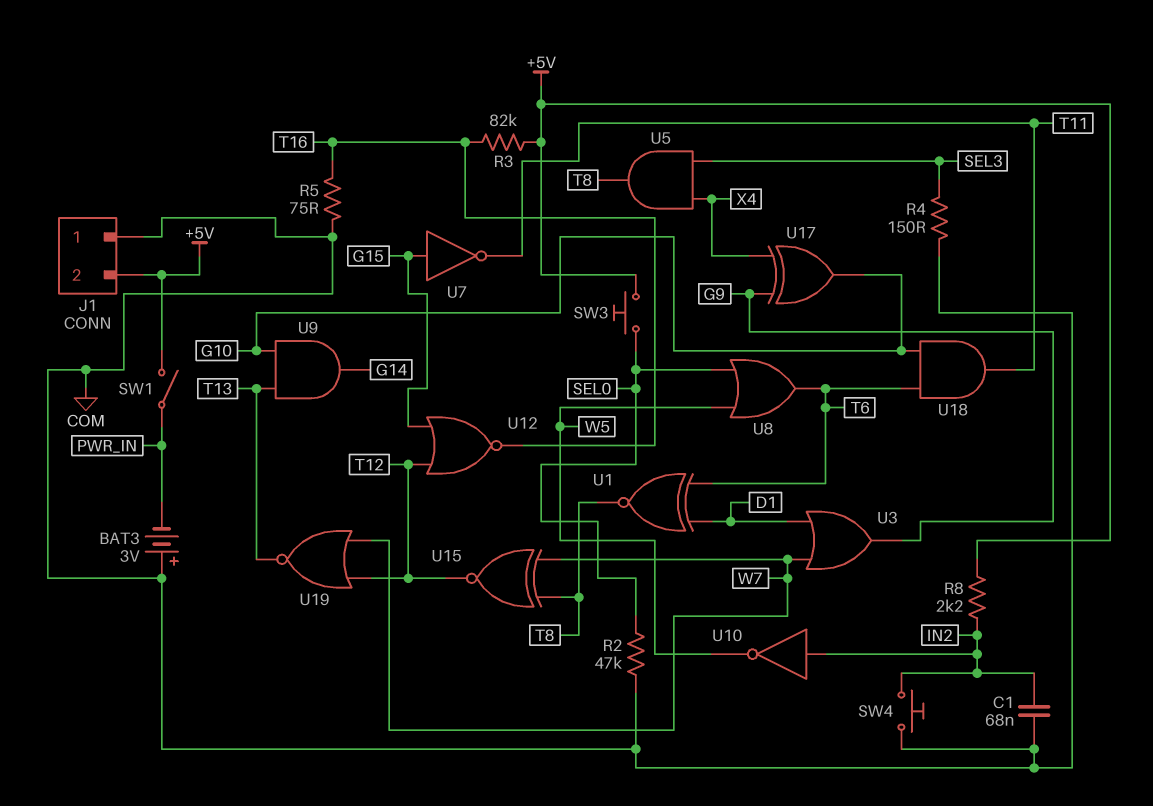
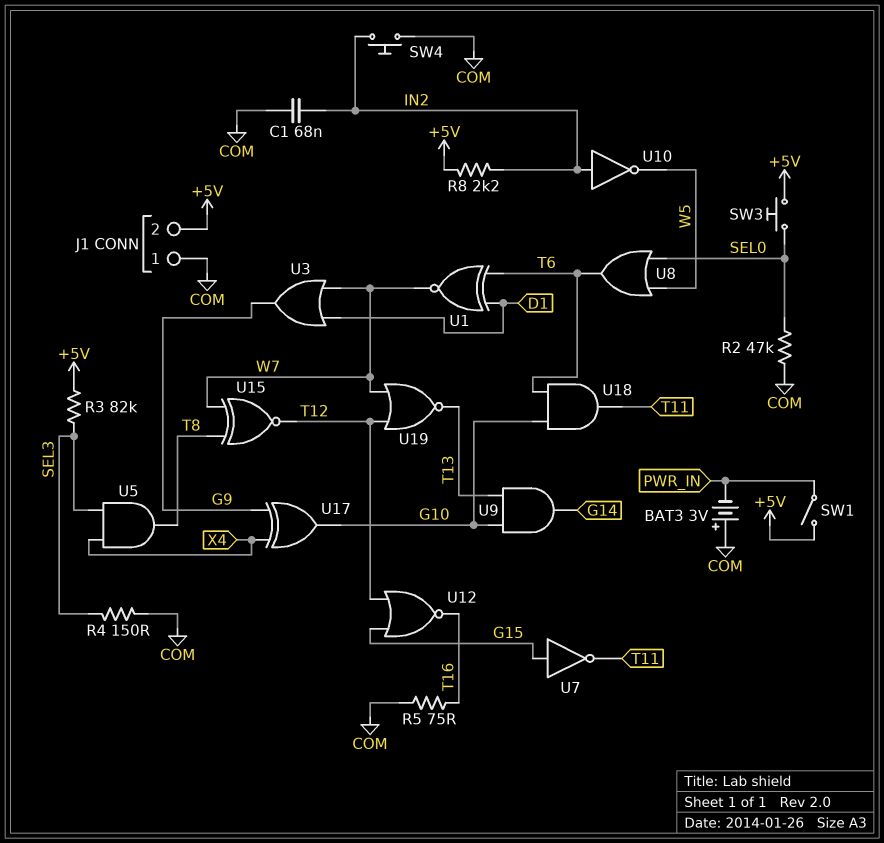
R3: 82k (+5V, T16) -> 82k (+5V, SEL3)
U1: XNOR (in D1, in T6, out T8) -> XNOR (in D1, in T6, out W7)

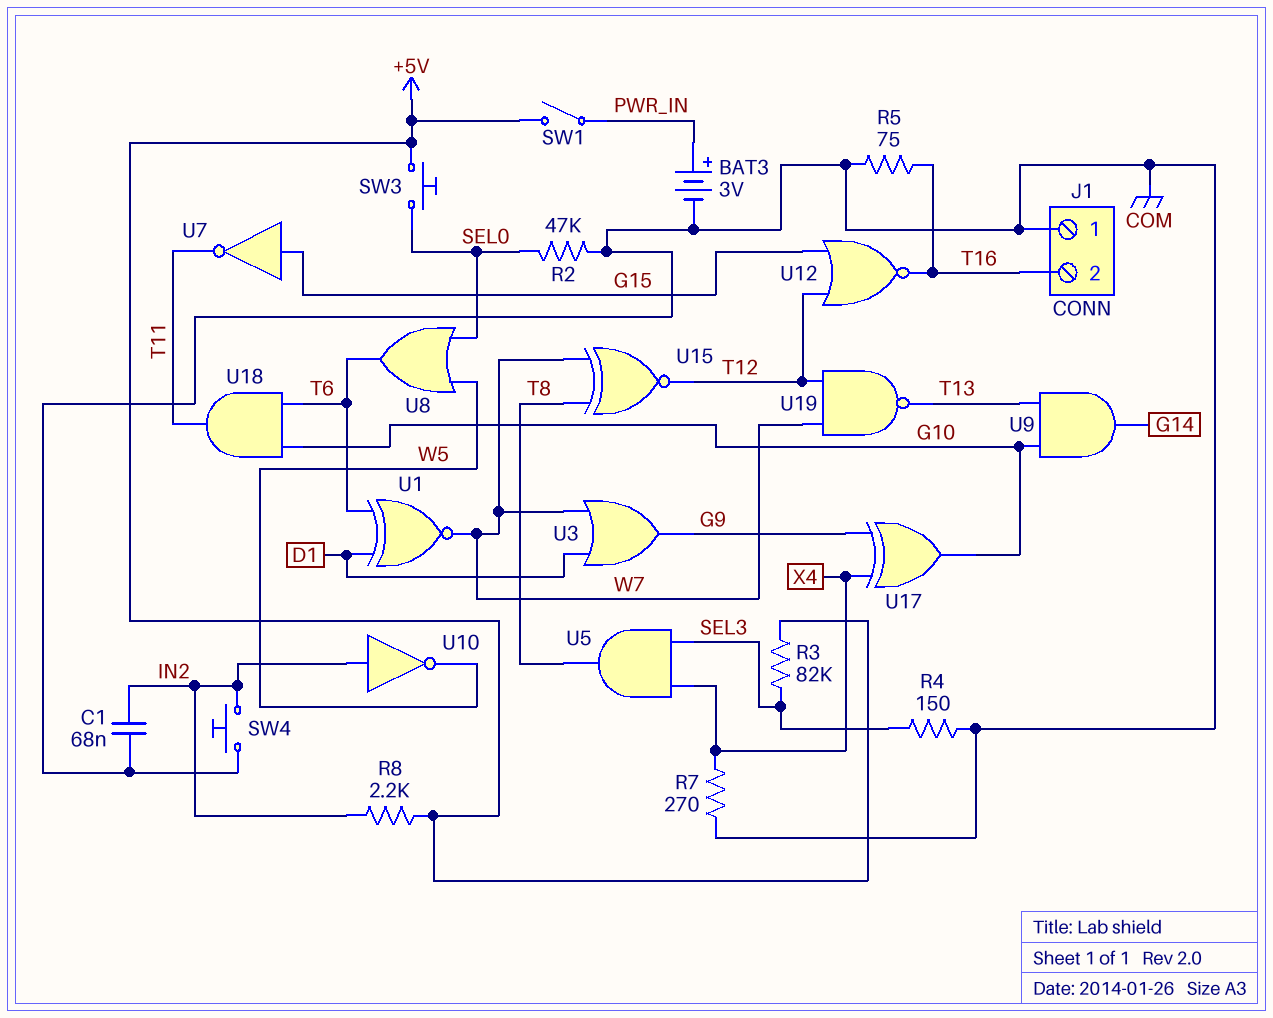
BAT3: 3V (plus COM, minus PWR_IN) -> 3V (plus PWR_IN, minus COM)
J1 pin 2: +5V -> T16
R7: none -> 270 (COM, X4)
U19: NOR (in T12, in W7, out T13) -> NAND (in T12, in W7, out T13)

